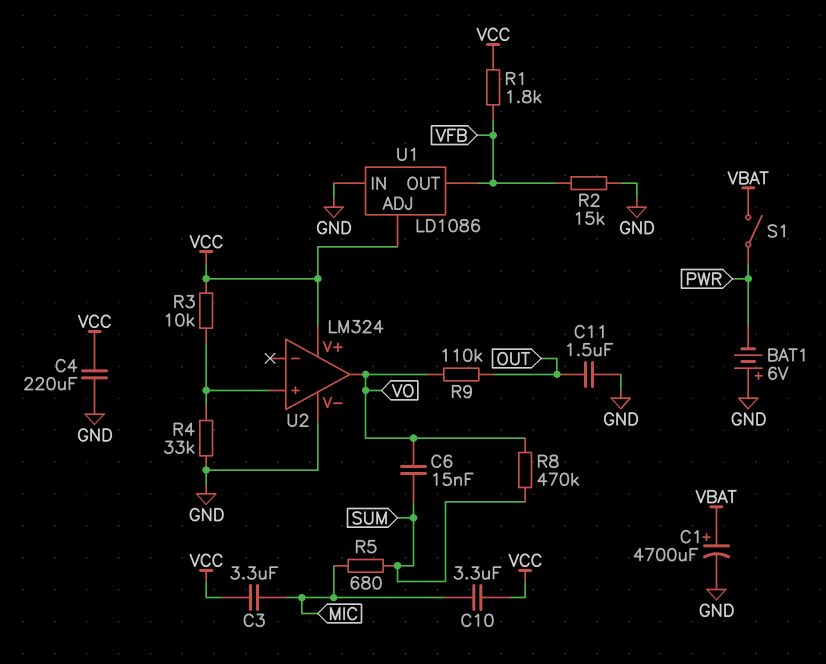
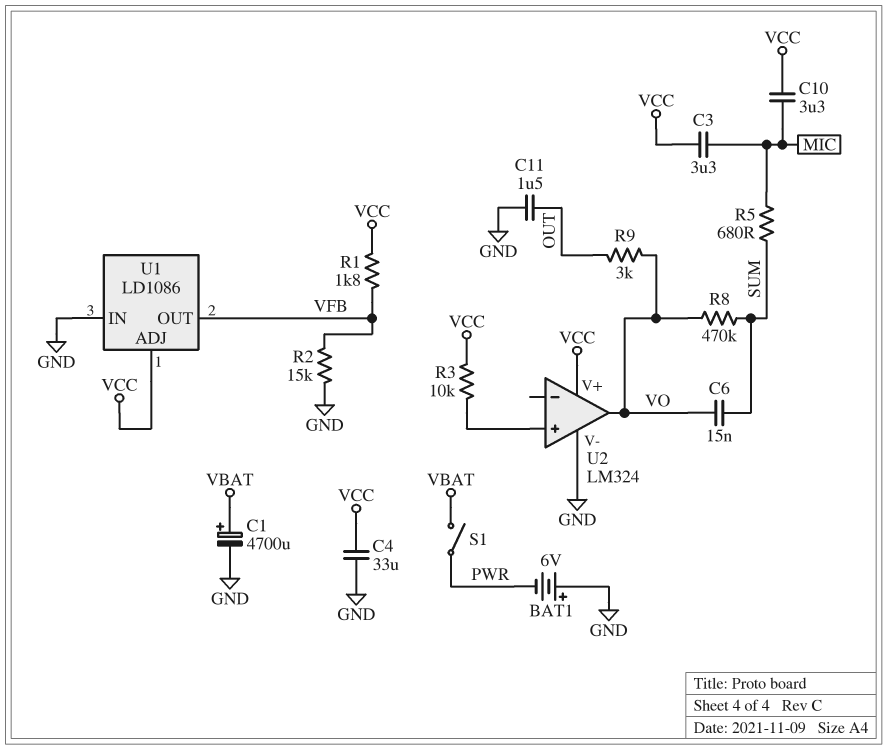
C4: 220uF (GND, VCC) -> 33uF (GND, VCC)
R4: 33k (GND, U2/in+) -> none
R9: 110k (OUT, VO) -> 3k (OUT, VO)

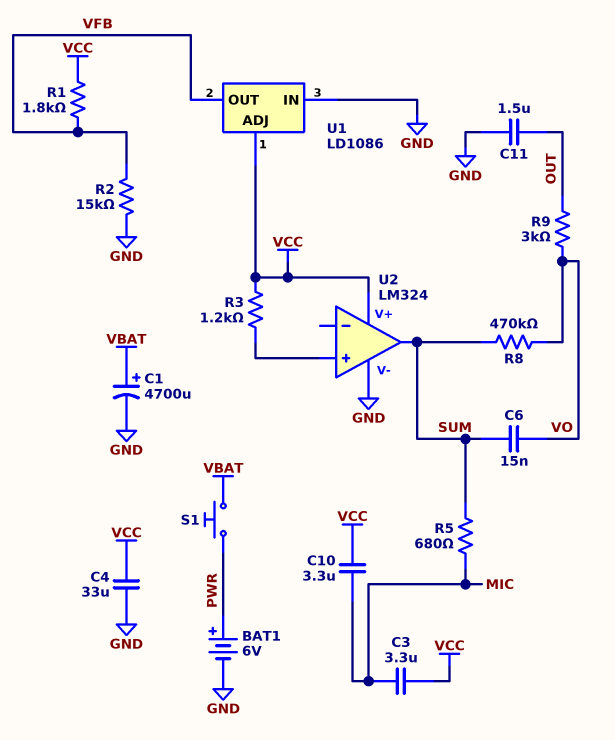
BAT1: 6V (plus GND, minus PWR) -> 6V (plus PWR, minus GND)
R3: 10k (U2/in+, VCC) -> 1.2k (U2/in+, VCC)
S1: switch (PWR, VBAT) -> button (PWR, VBAT)
U2 pin out: VO -> SUM

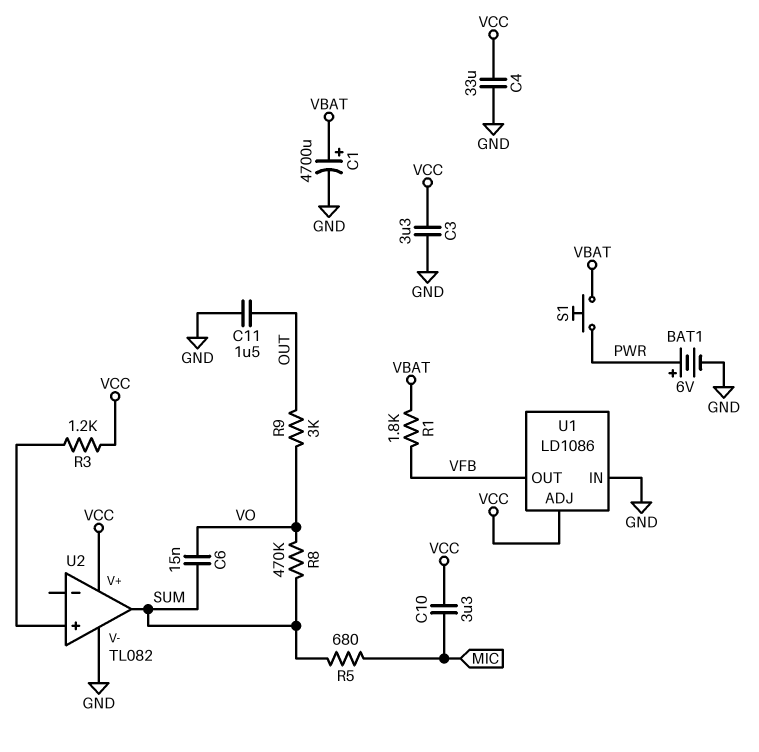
C3: 3.3uF (MIC, VCC) -> 3.3uF (GND, VCC)
R1: 1.8k (VCC, VFB) -> 1.8k (VBAT, VFB)
R2: 15k (GND, VFB) -> none
U2: LM324 -> TL082

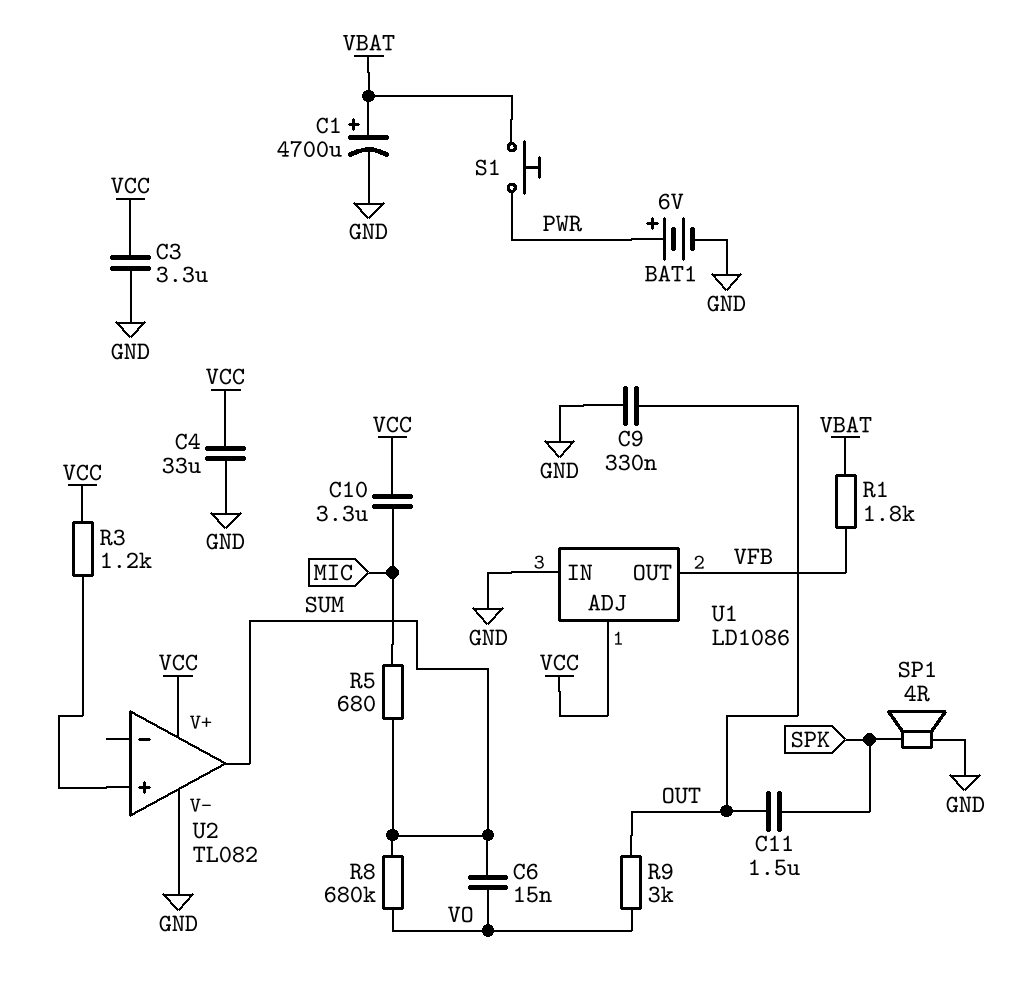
C9: none -> 330nF (GND, OUT)
C11: 1.5uF (GND, OUT) -> 1.5uF (OUT, SPK)
R8: 470k (SUM, VO) -> 680k (SUM, VO)
SP1: none -> speaker 4R (GND, SPK)

